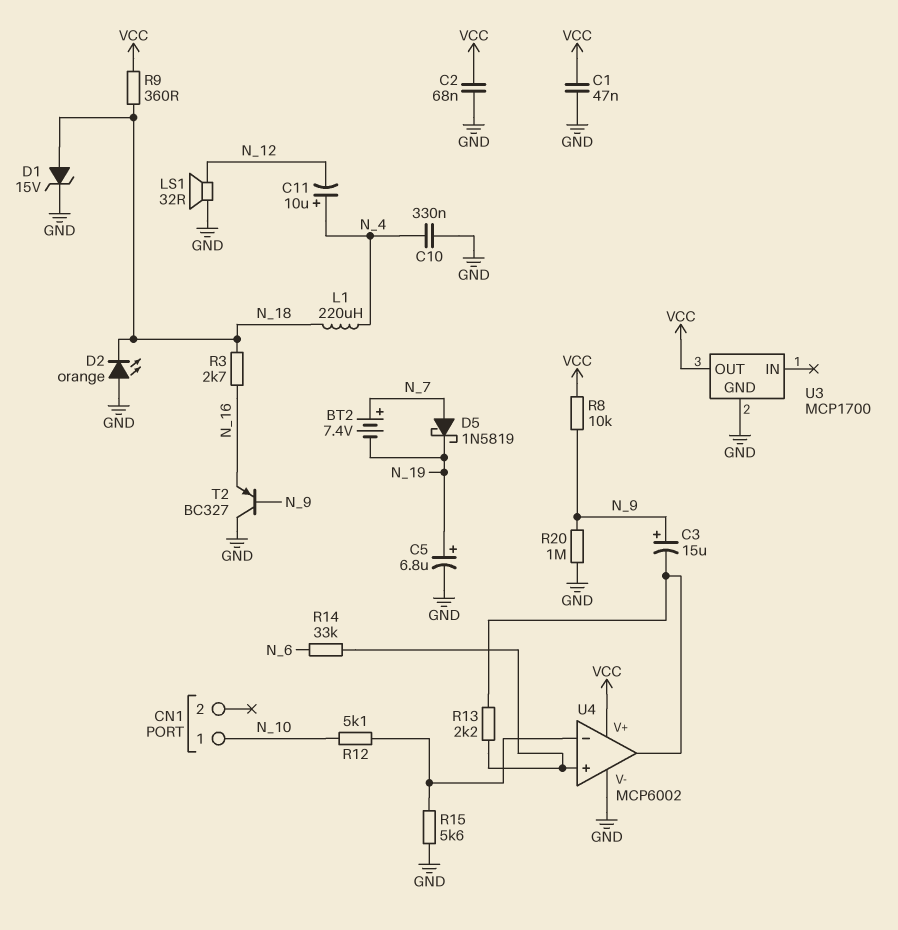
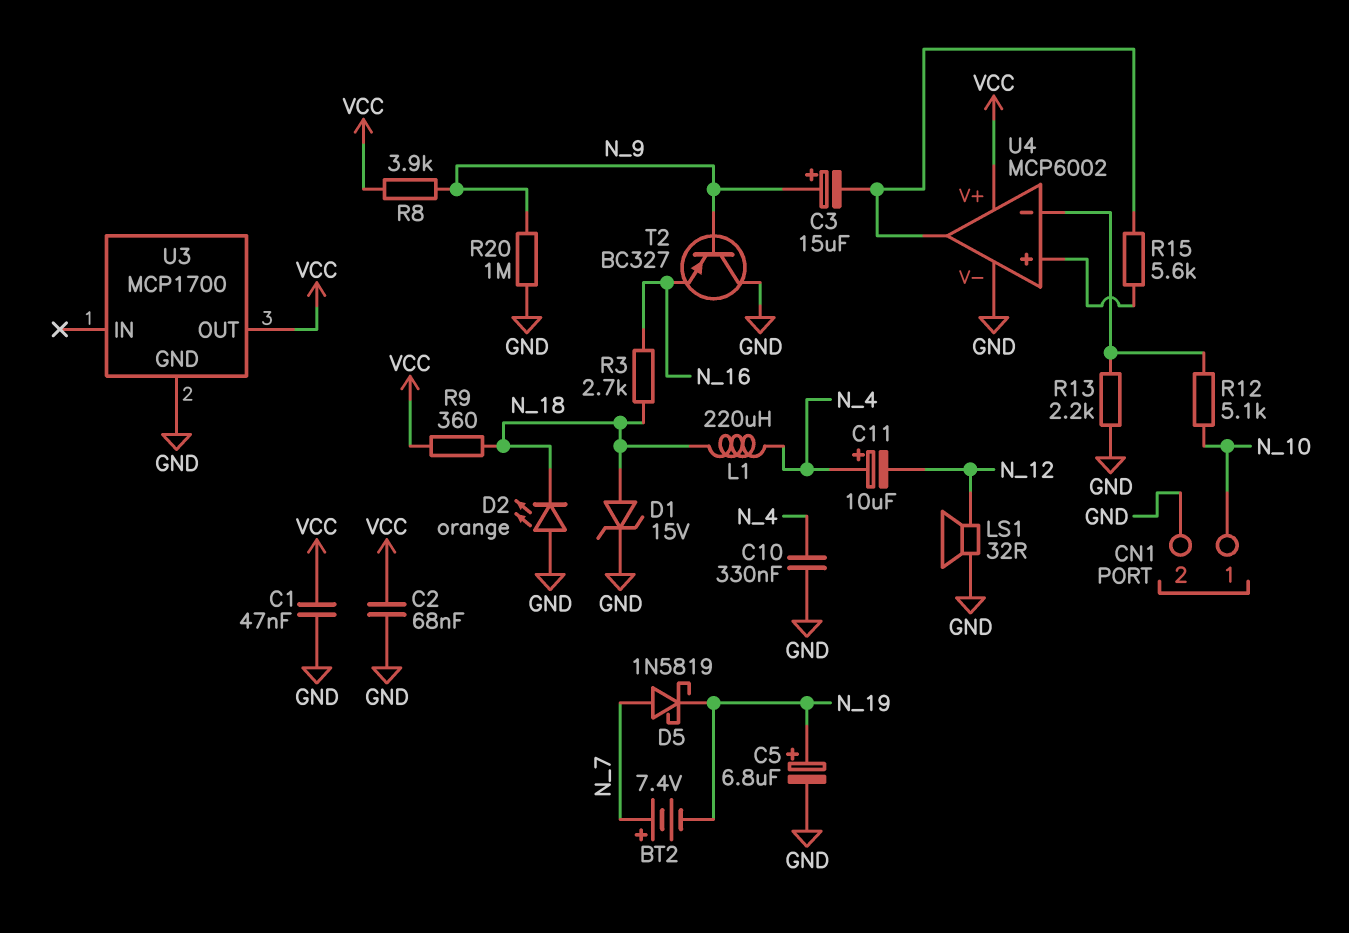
CN1 pin 2: none -> GND
R8: 10k (N_9, VCC) -> 3.9k (N_9, VCC)
R13: 2.2k (U4/in+, U4/out) -> 2.2k (GND, U4/in-)
R14: 33k (N_6, U4/in+) -> none
R15: 5.6k (GND, U4/in-) -> 5.6k (U4/in+, U4/out)

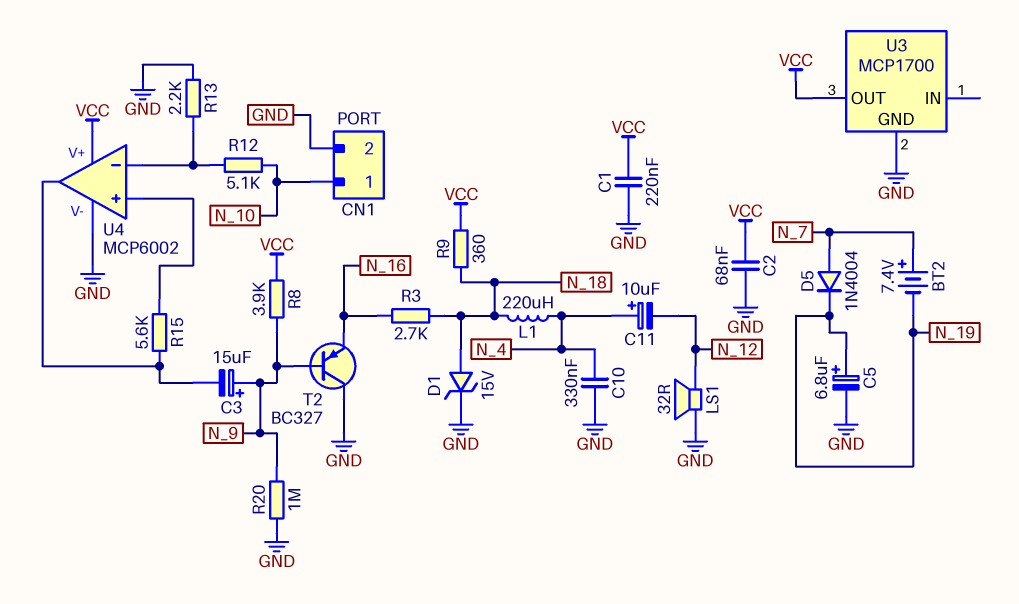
C1: 47nF (GND, VCC) -> 220nF (GND, VCC)
D2: LED orange (A GND, K N_18) -> none
D5: schottky 1N5819 (A N_7, K N_19) -> diode 1N4004 (A N_7, K N_19)

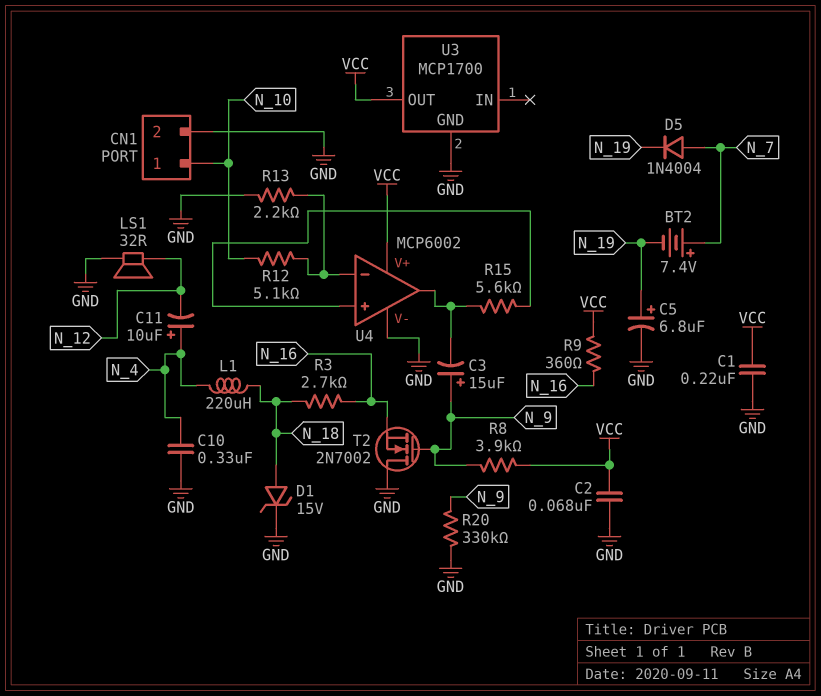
R9: 360 (N_18, VCC) -> 360 (N_16, VCC)
R20: 1M (GND, N_9) -> 330k (GND, N_9)
T2: PNP BC327 (B N_9, C GND, E N_16) -> NMOS 2N7002 (G N_9, D GND, S N_16)

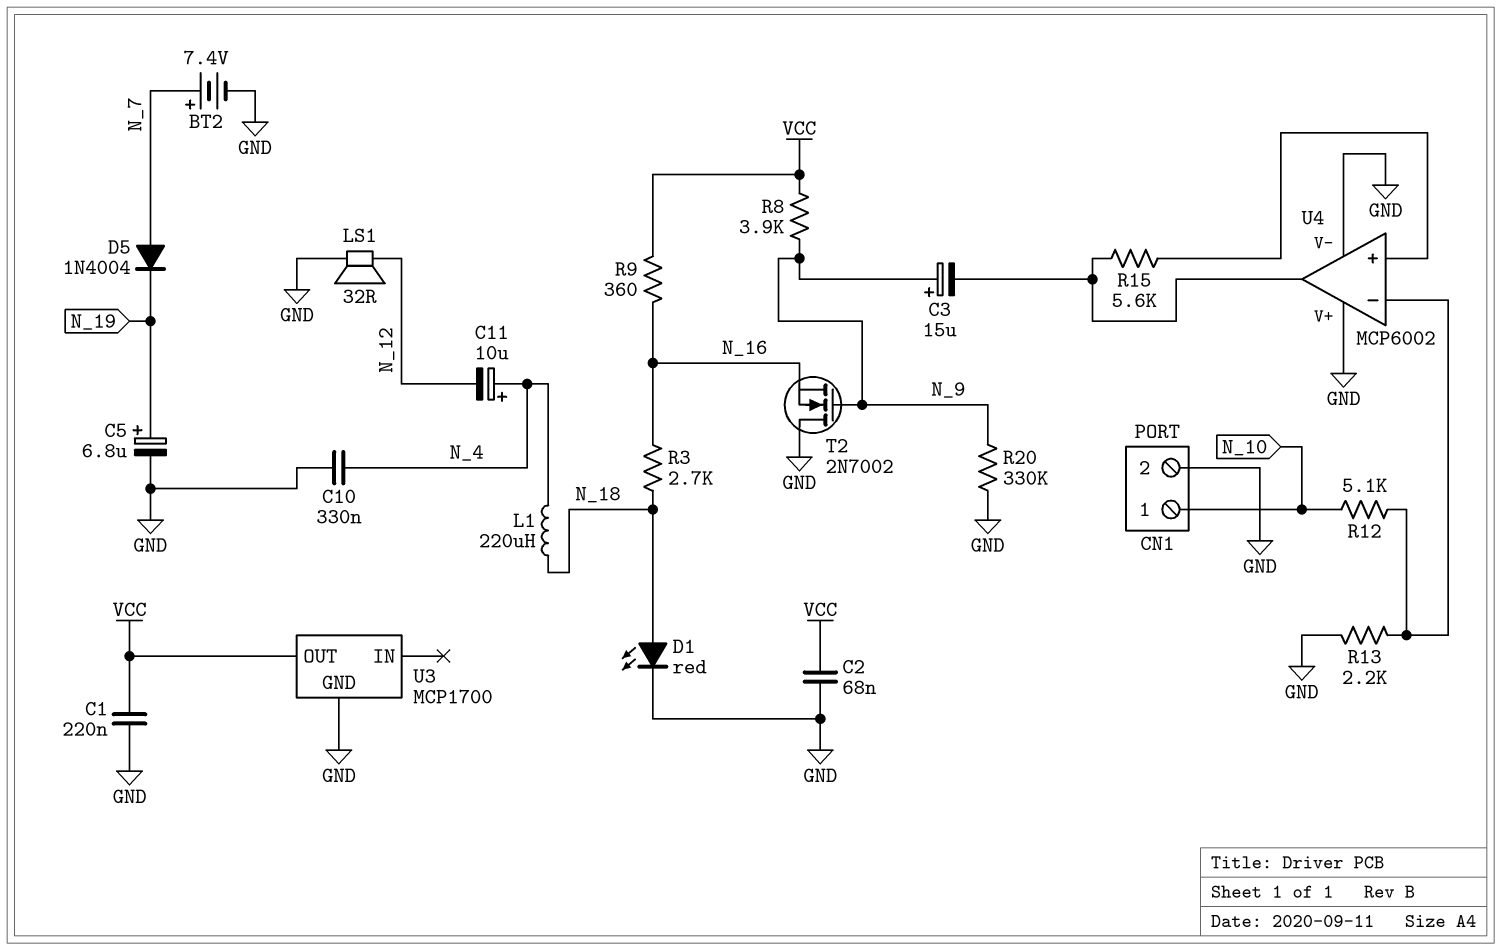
BT2: 7.4V (plus N_7, minus N_19) -> 7.4V (plus N_7, minus GND)
D1: zener 15V (A N_18, K GND) -> LED red (A N_18, K GND)
U4 pin V+: VCC -> GND

